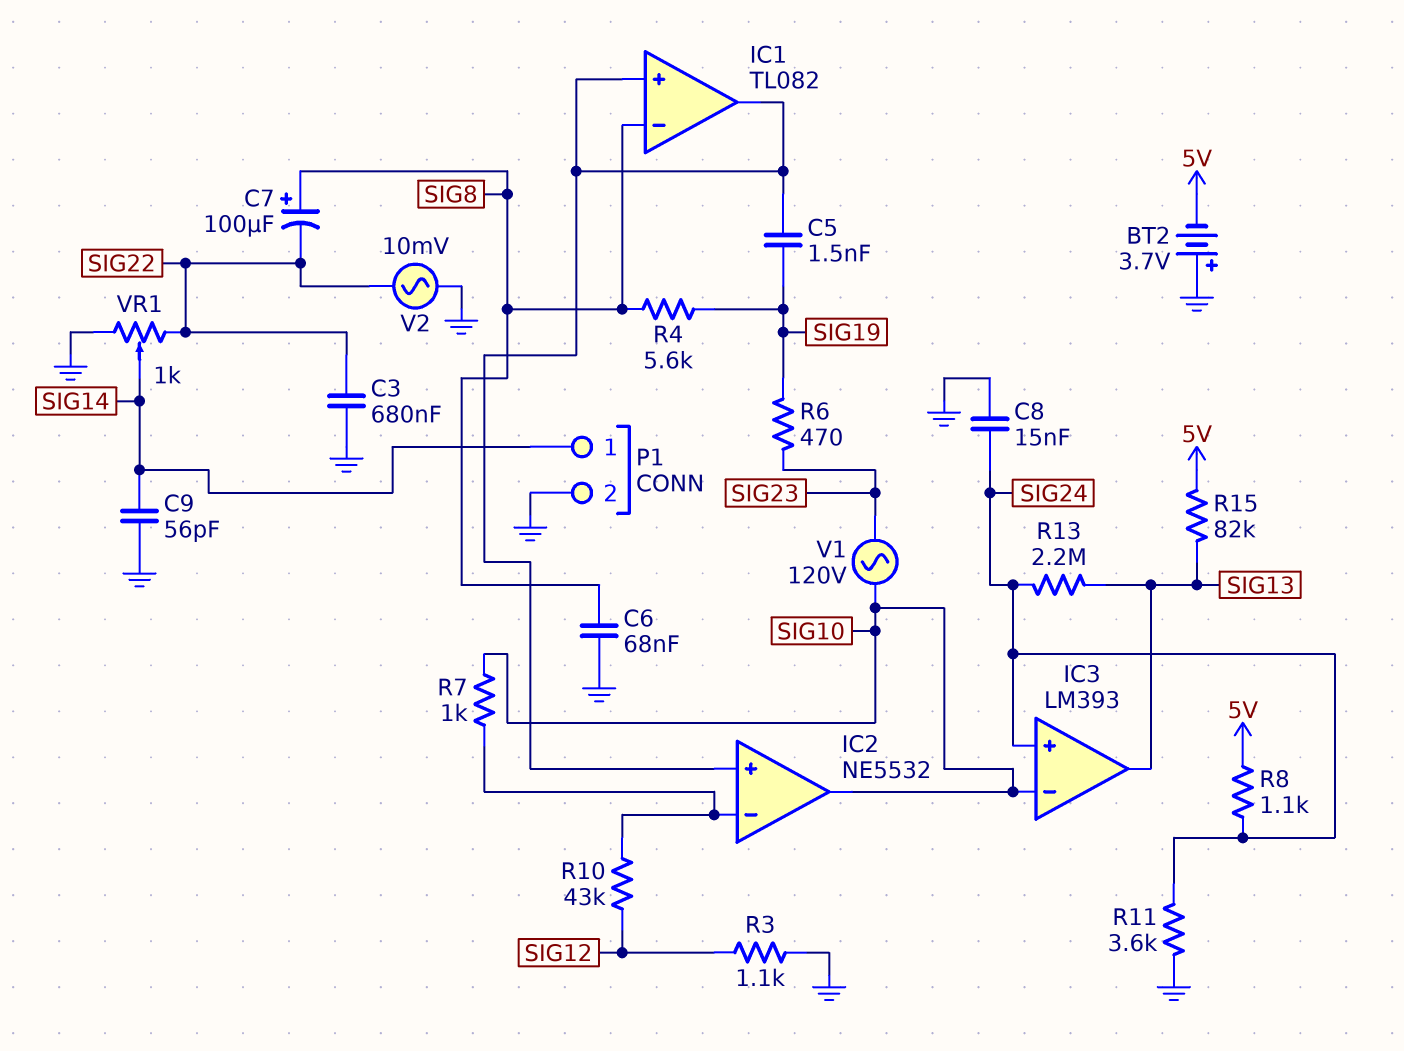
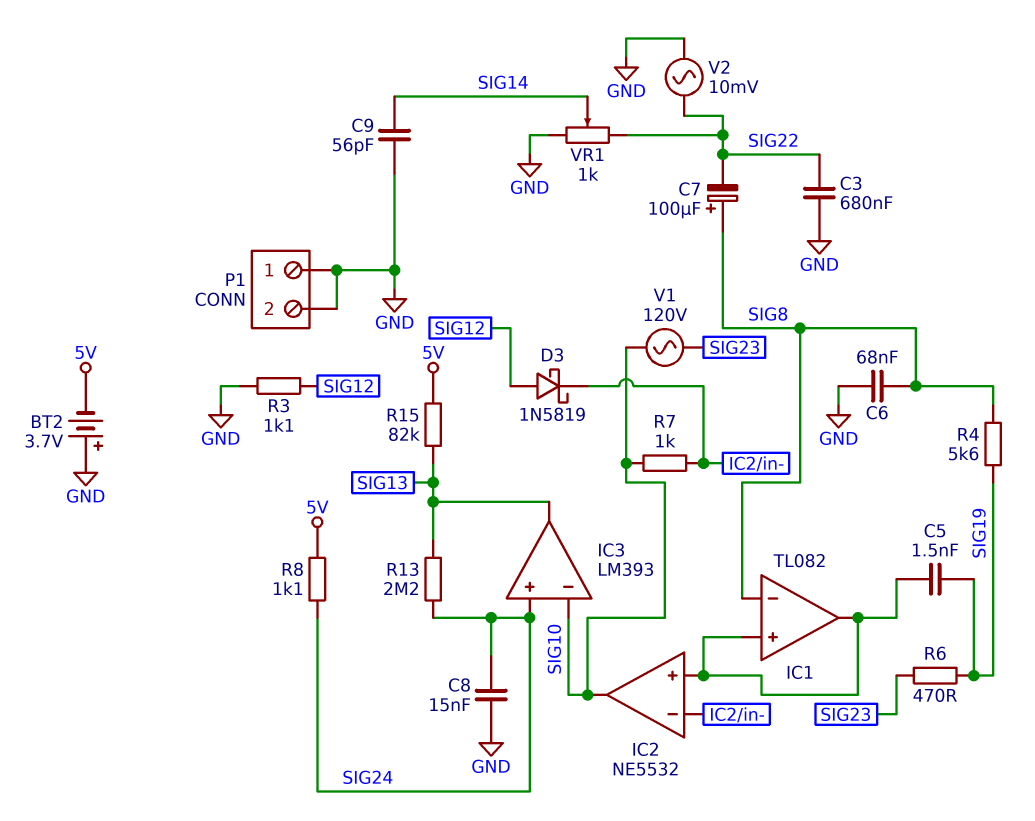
D3: none -> schottky 1N5819 (A SIG12, K IC2/in-)
P1 pin 1: SIG14 -> GND
R10: 43k (IC2/in-, SIG12) -> none
R11: 3.6k (GND, SIG24) -> none

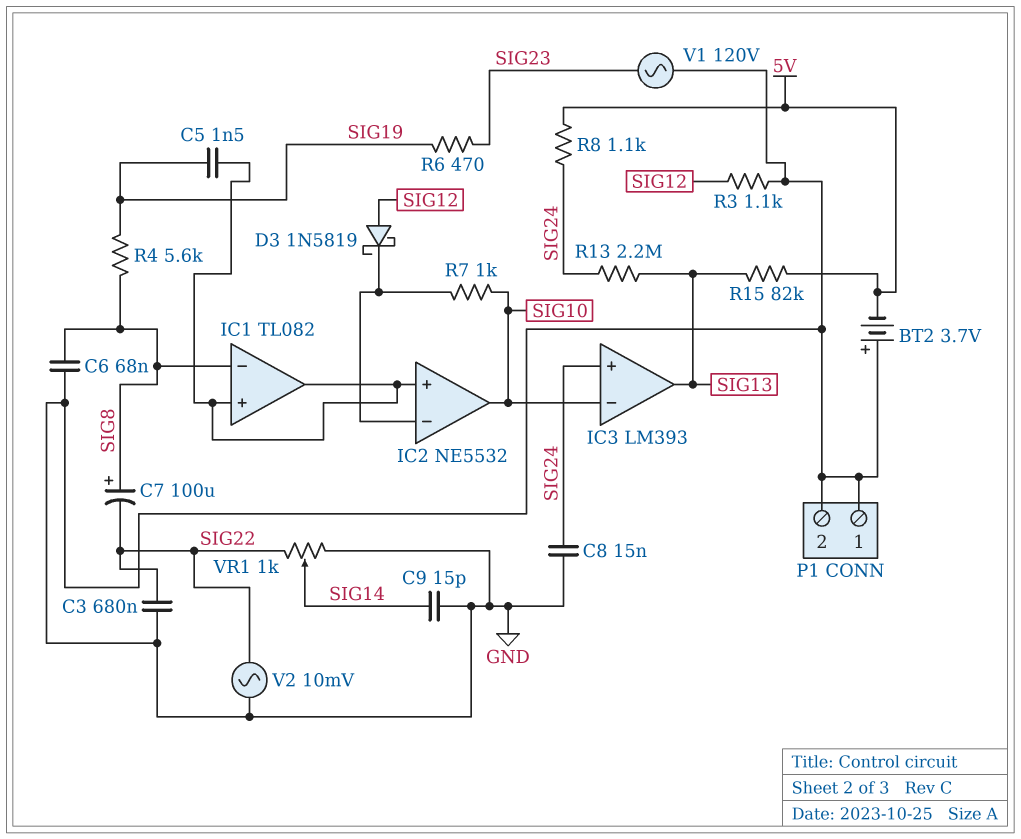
C9: 56pF (GND, SIG14) -> 15pF (GND, SIG14)
V1: AC 120V (SIG10, SIG23) -> AC 120V (GND, SIG23)

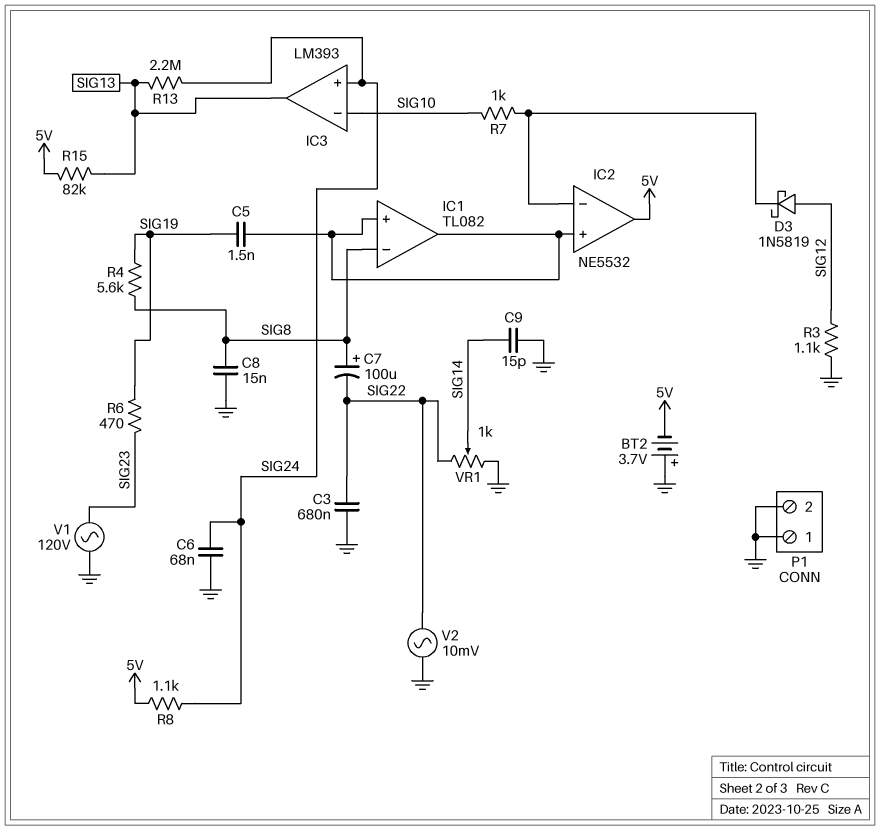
C6: 68nF (GND, SIG8) -> 68nF (GND, SIG24)
C8: 15nF (GND, SIG24) -> 15nF (GND, SIG8)
IC2 pin out: SIG10 -> 5V

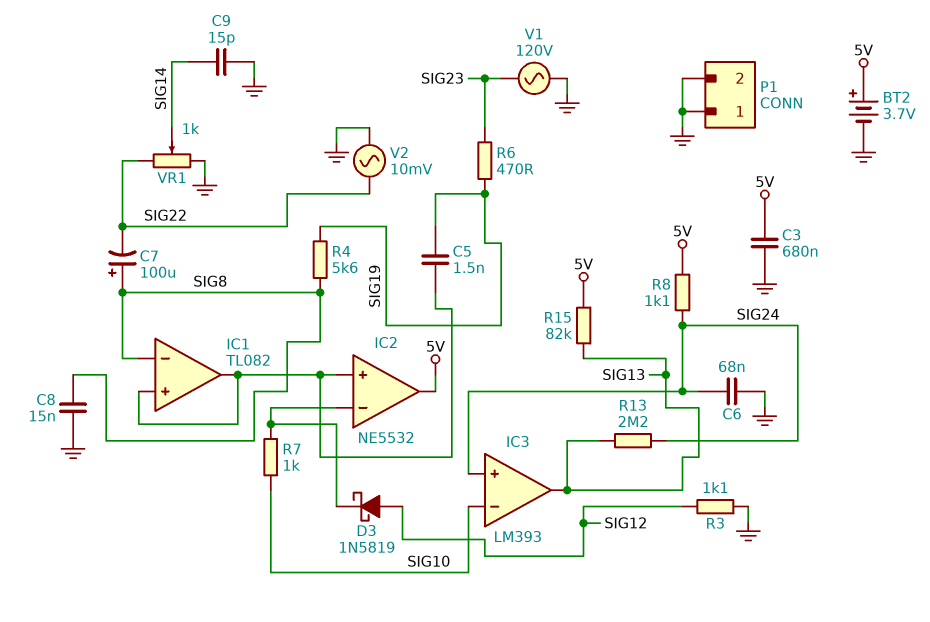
BT2: 3.7V (plus GND, minus 5V) -> 3.7V (plus 5V, minus GND)
C3: 680nF (GND, SIG22) -> 680nF (5V, GND)

